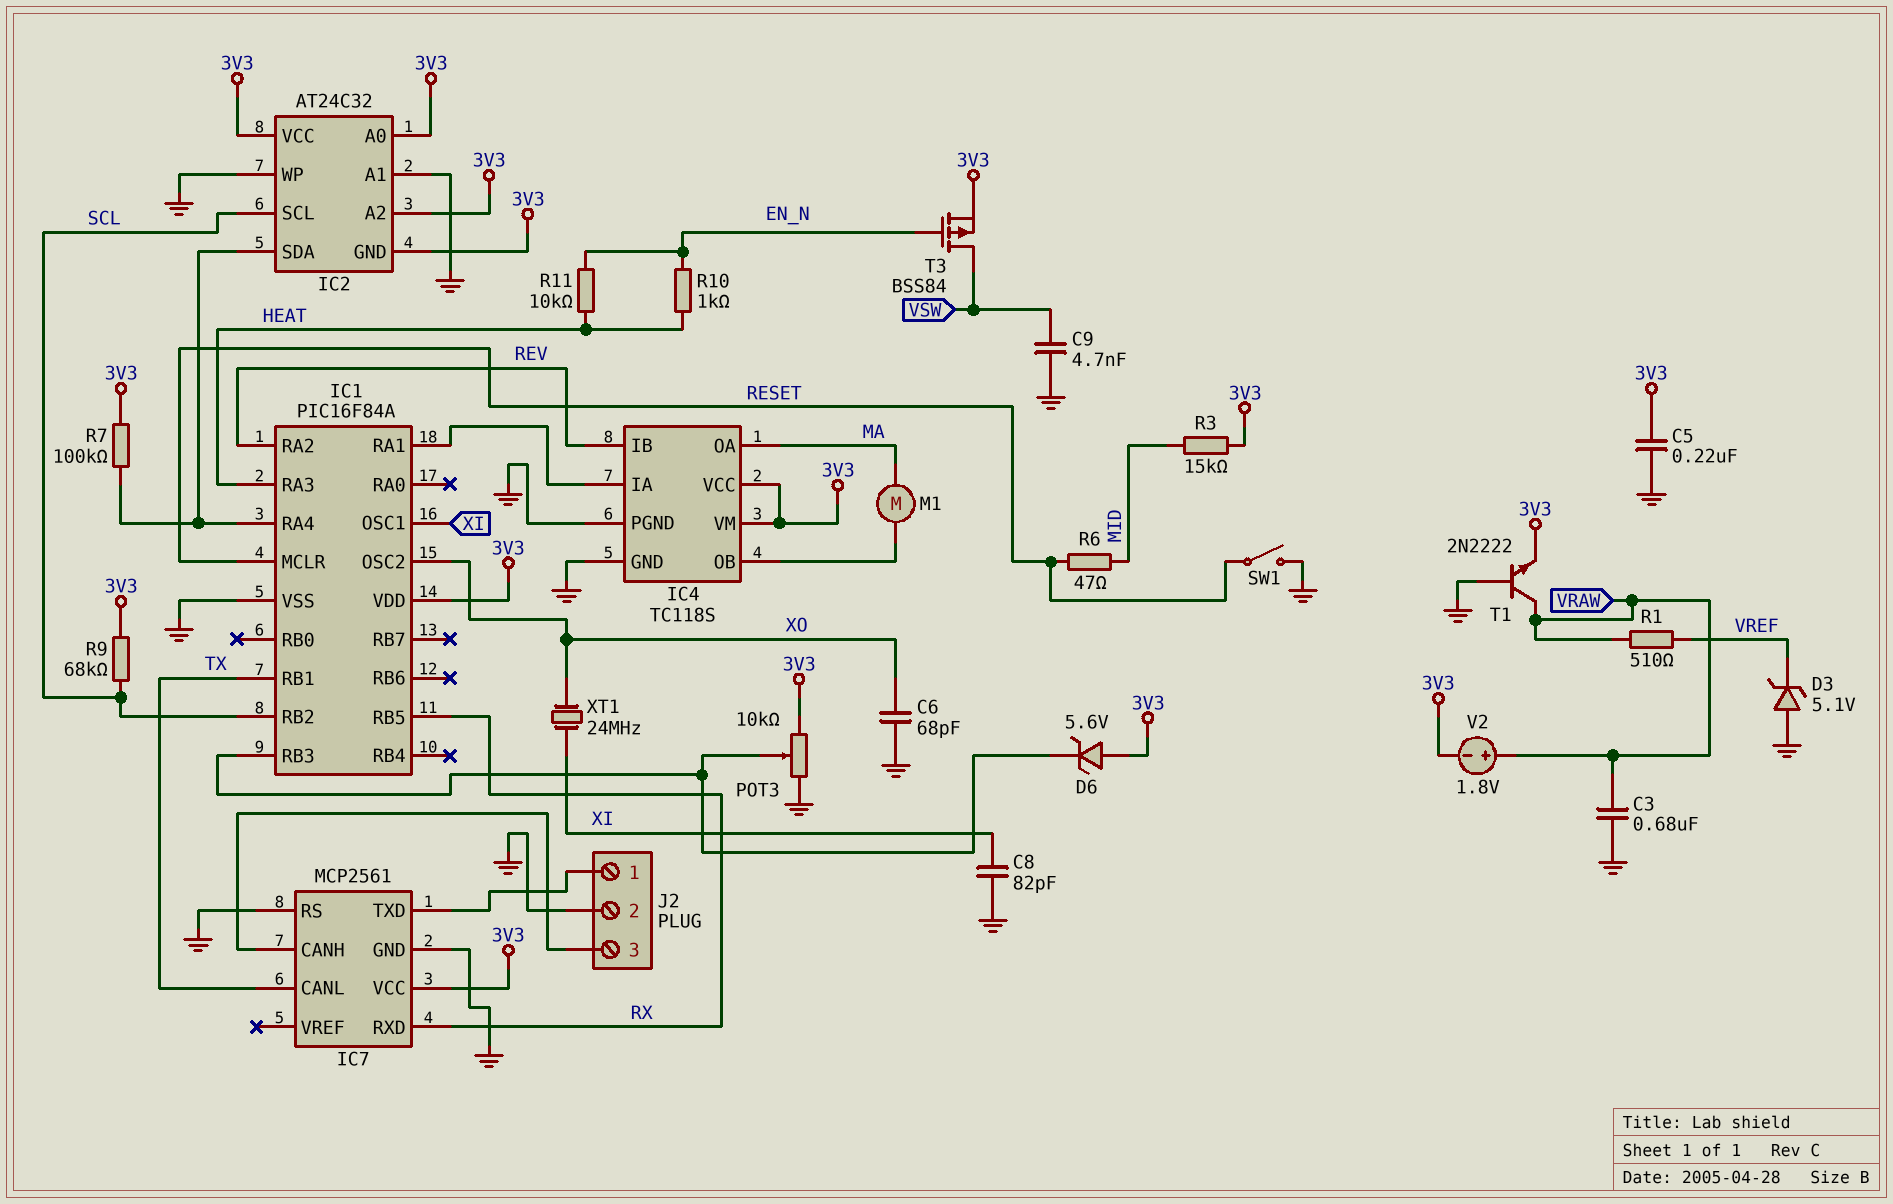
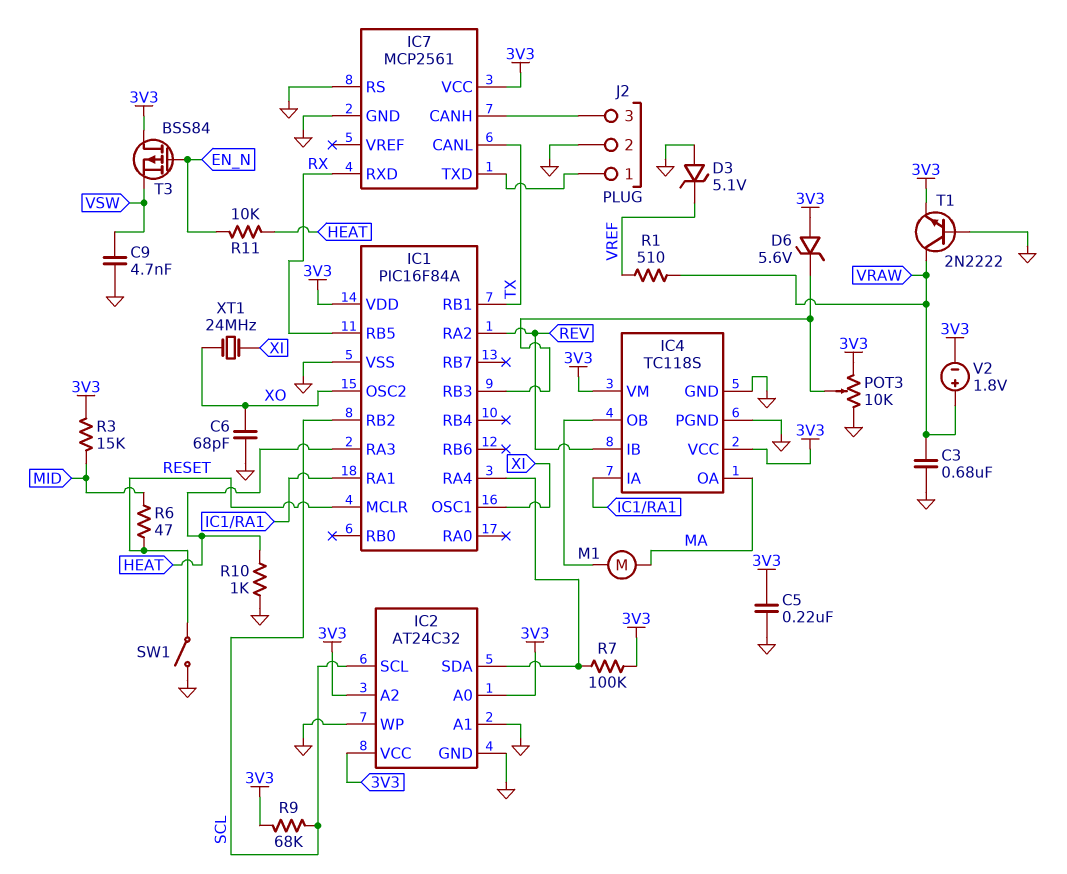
C8: 82pF (GND, XI) -> none
IC2 pin GND: 3V3 -> GND
R10: 1k (EN_N, HEAT) -> 1k (GND, HEAT)
T3: PMOS BSS84 (G EN_N, D VSW, S 3V3) -> PMOS BSS84 (G EN_N, D 3V3, S VSW)

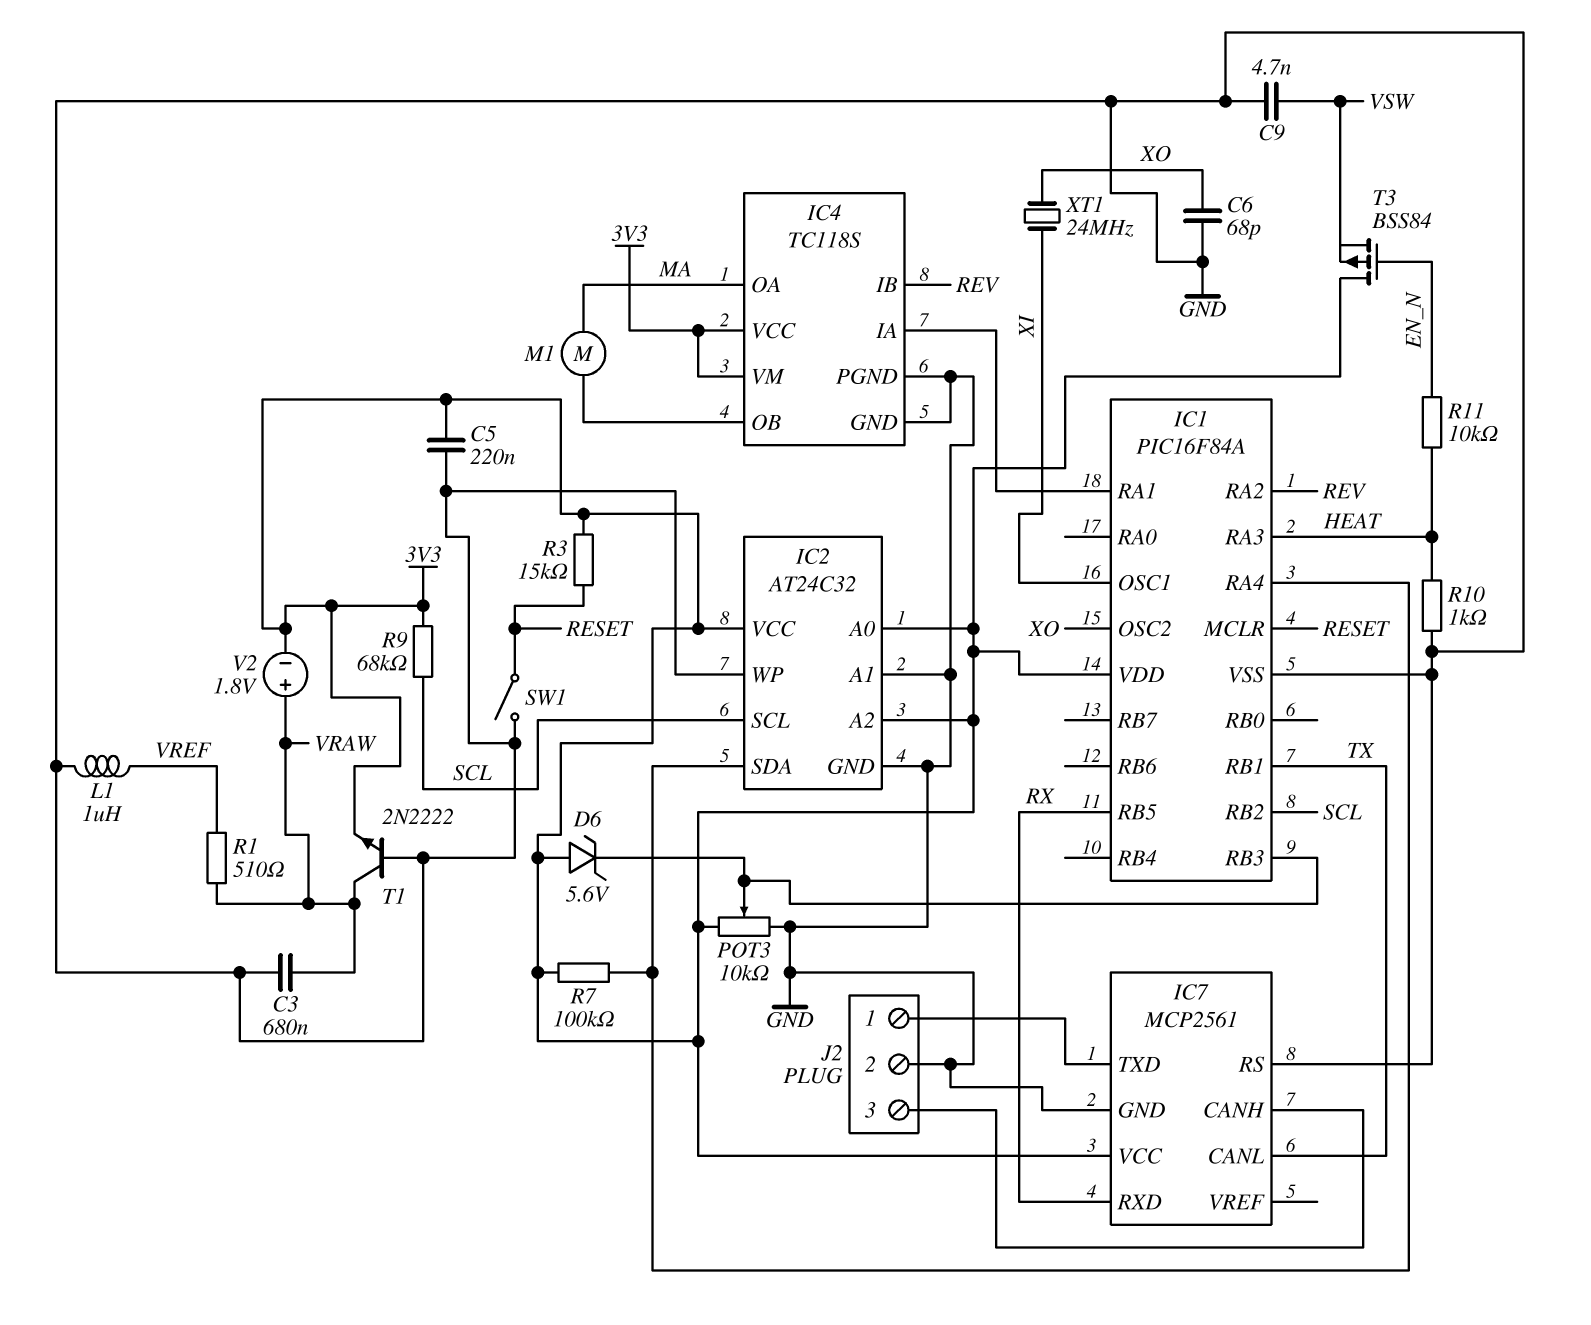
D3: zener 5.1V (A GND, K VREF) -> none
L1: none -> 1uH (GND, VREF)
R3: 15k (3V3, MID) -> 15k (3V3, RESET)
R6: 47 (MID, RESET) -> none

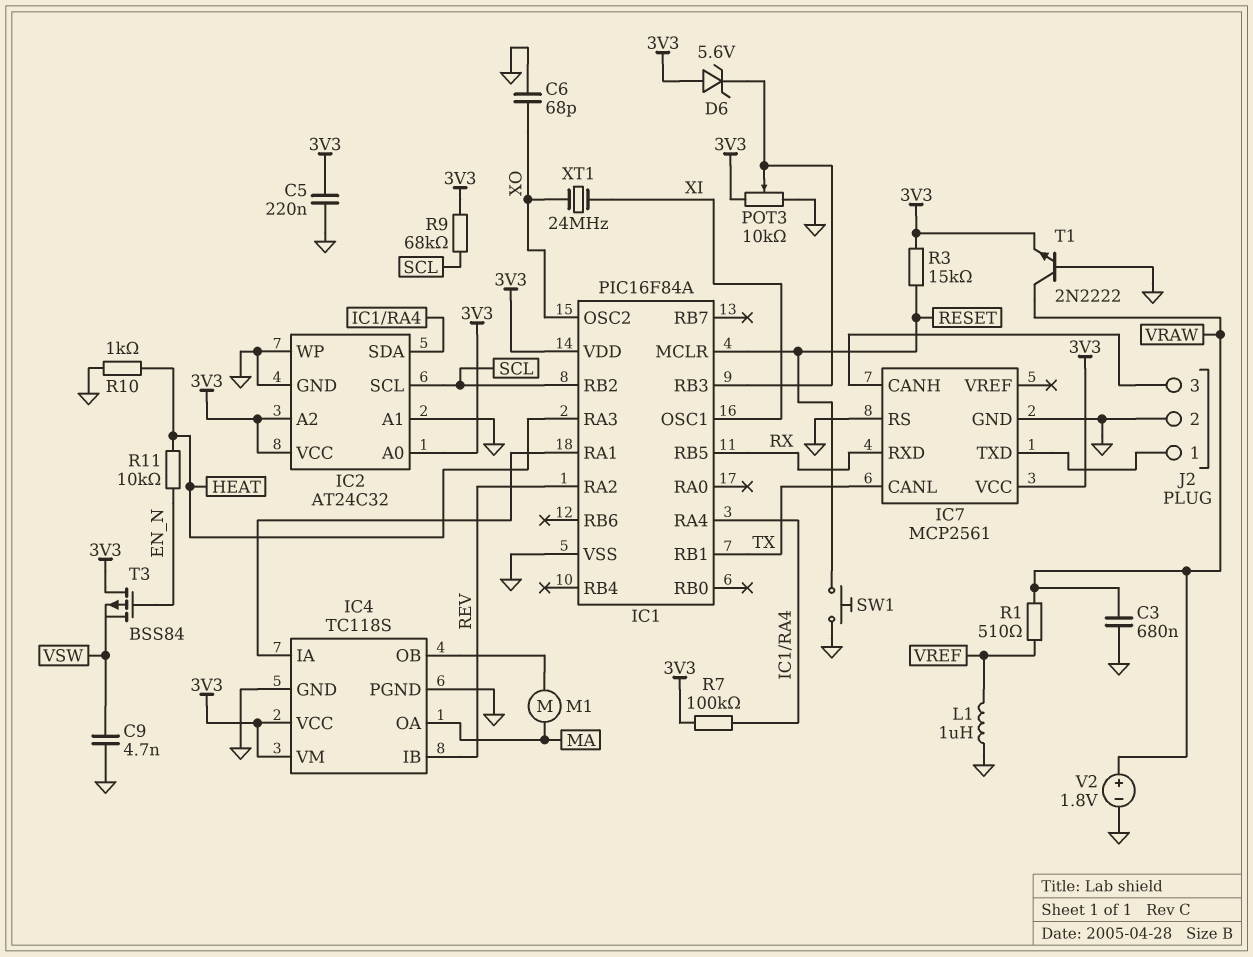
SW1: switch (GND, RESET) -> button (GND, RESET)
V2: 1.8V (plus VRAW, minus 3V3) -> 1.8V (plus VRAW, minus GND)

